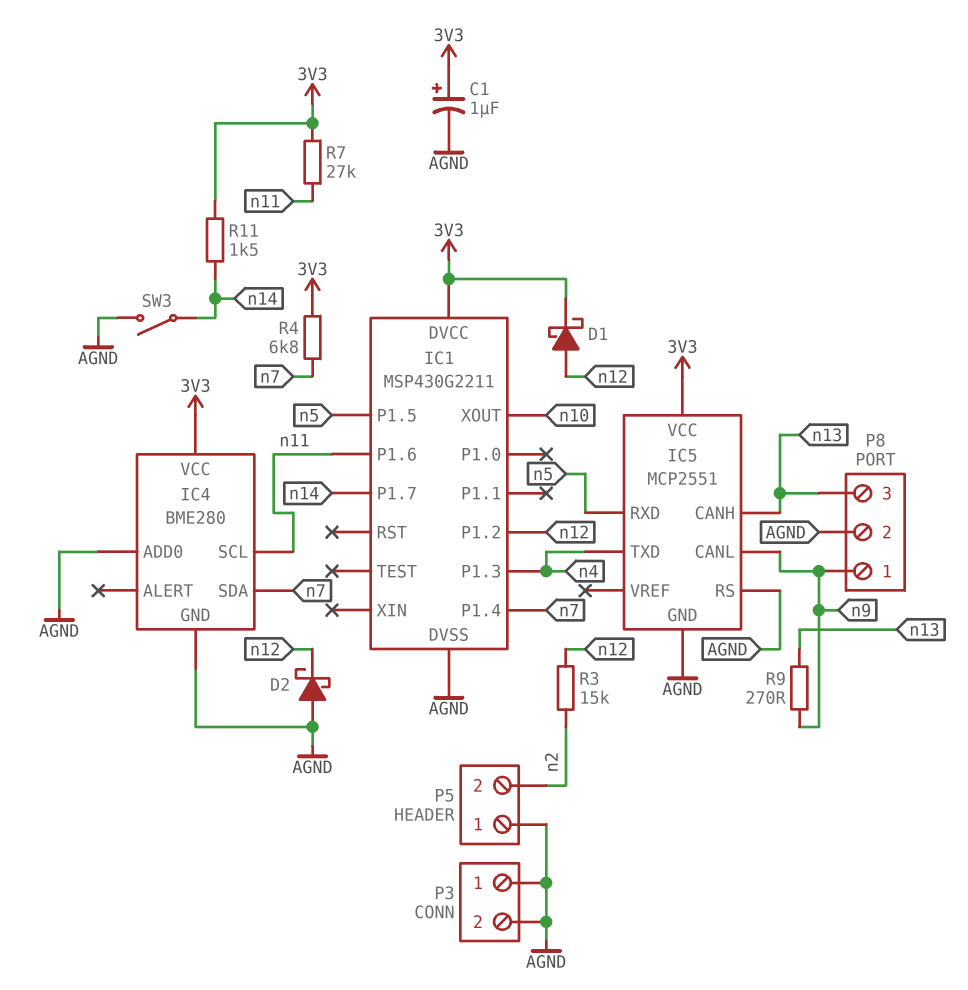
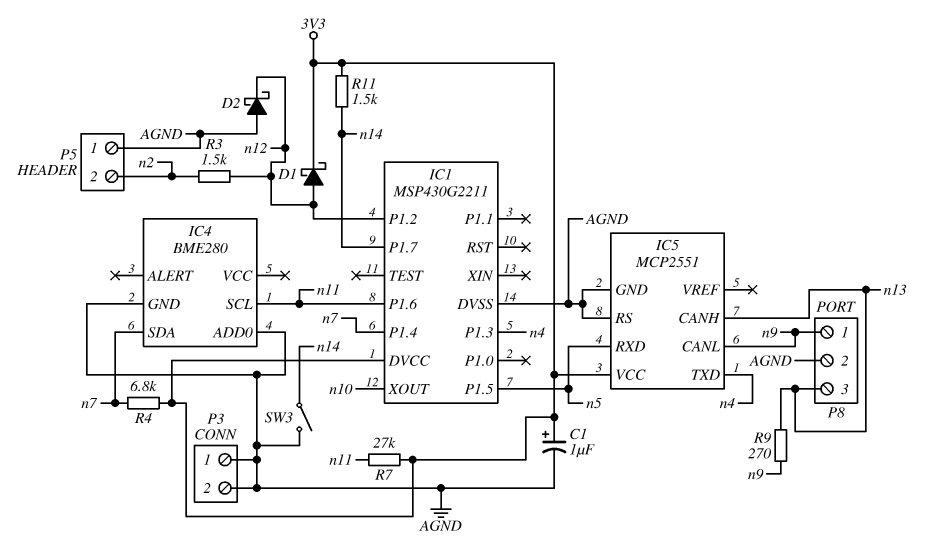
IC4 pin VCC: 3V3 -> none
R3: 15k (n2, n12) -> 1.5k (n2, n12)

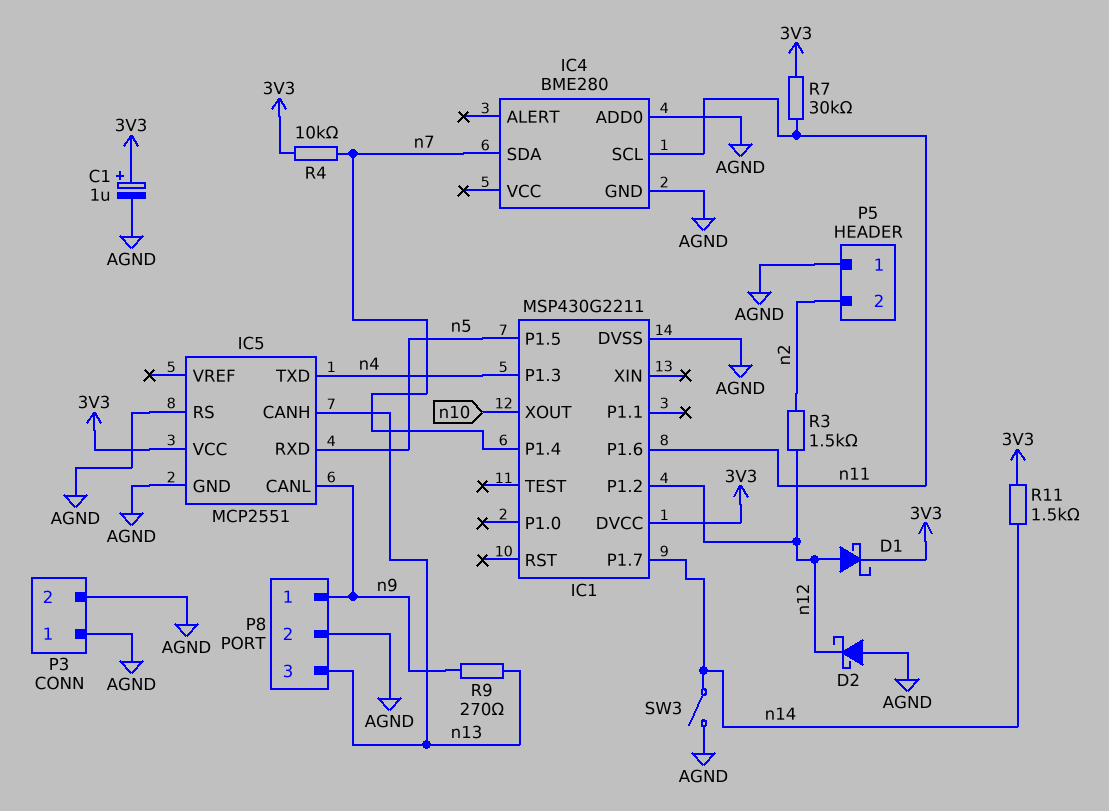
R4: 6.8k (3V3, n7) -> 10k (3V3, n7)
R7: 27k (3V3, n11) -> 30k (3V3, n11)

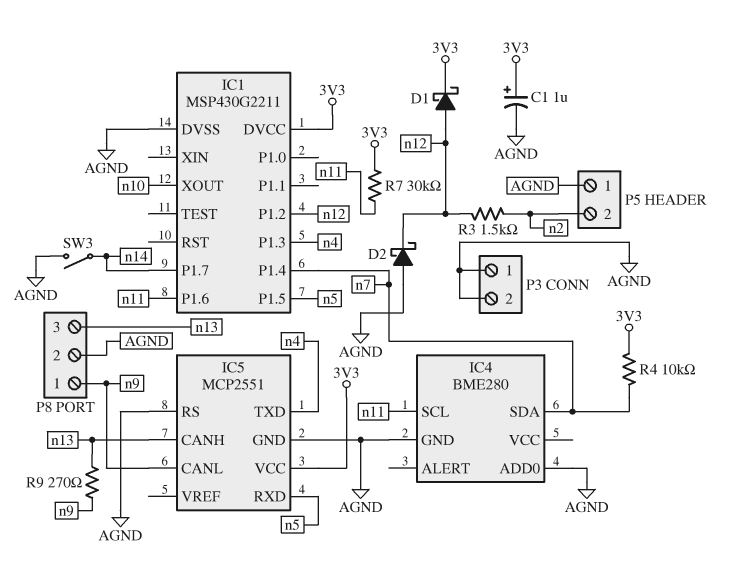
R11: 1.5k (3V3, n14) -> none

